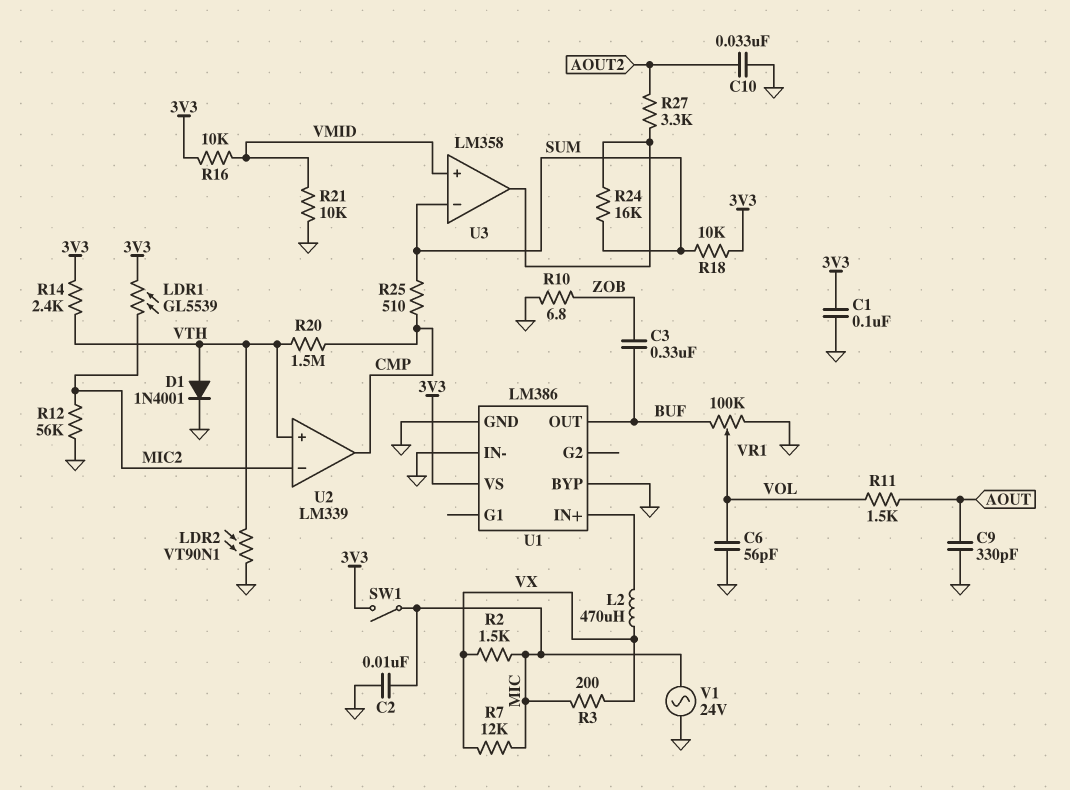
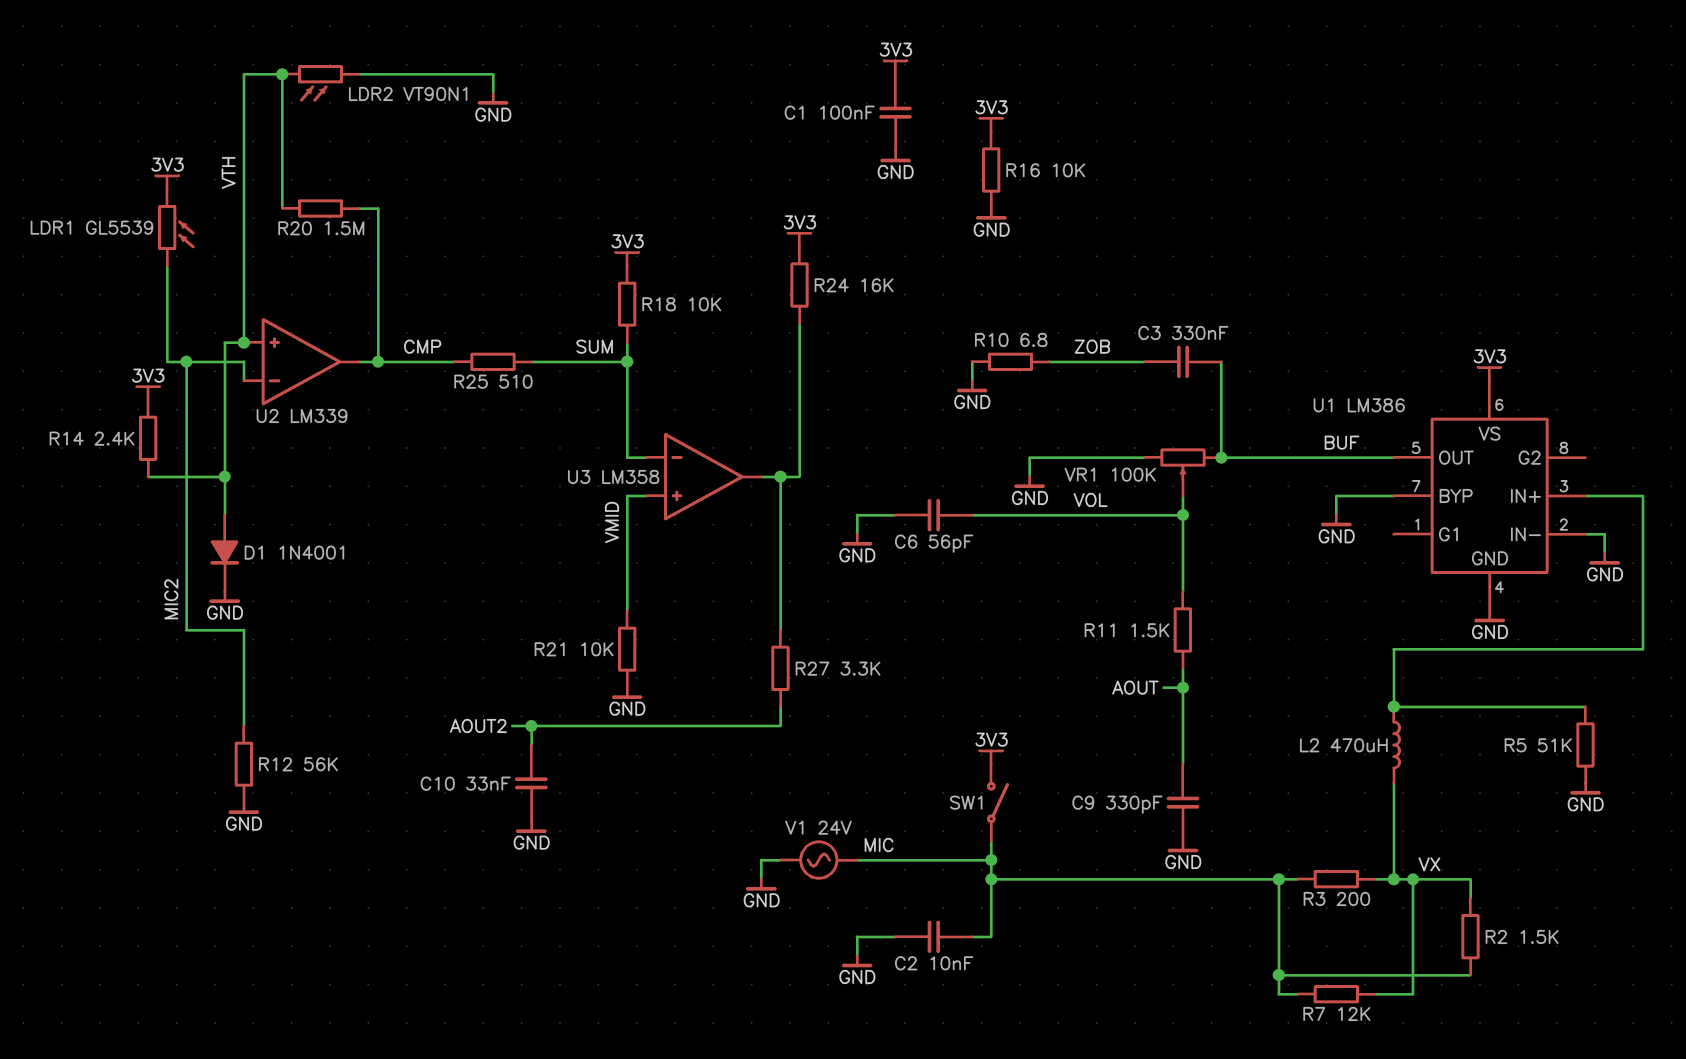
R5: none -> 51k (GND, U1/IN+)
R16: 10k (3V3, VMID) -> 10k (3V3, GND)
R24: 16k (SUM, U3/out) -> 16k (3V3, U3/out)

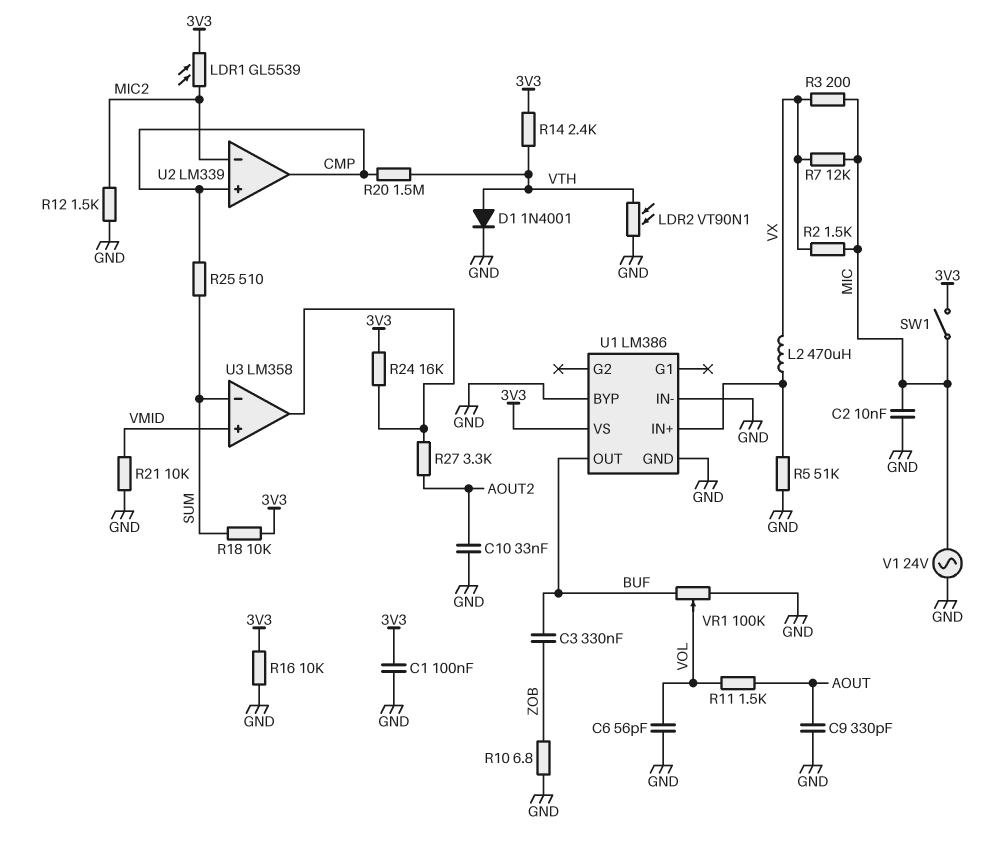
R12: 56k (GND, MIC2) -> 1.5k (GND, MIC2)
U2 pin in+: VTH -> CMP

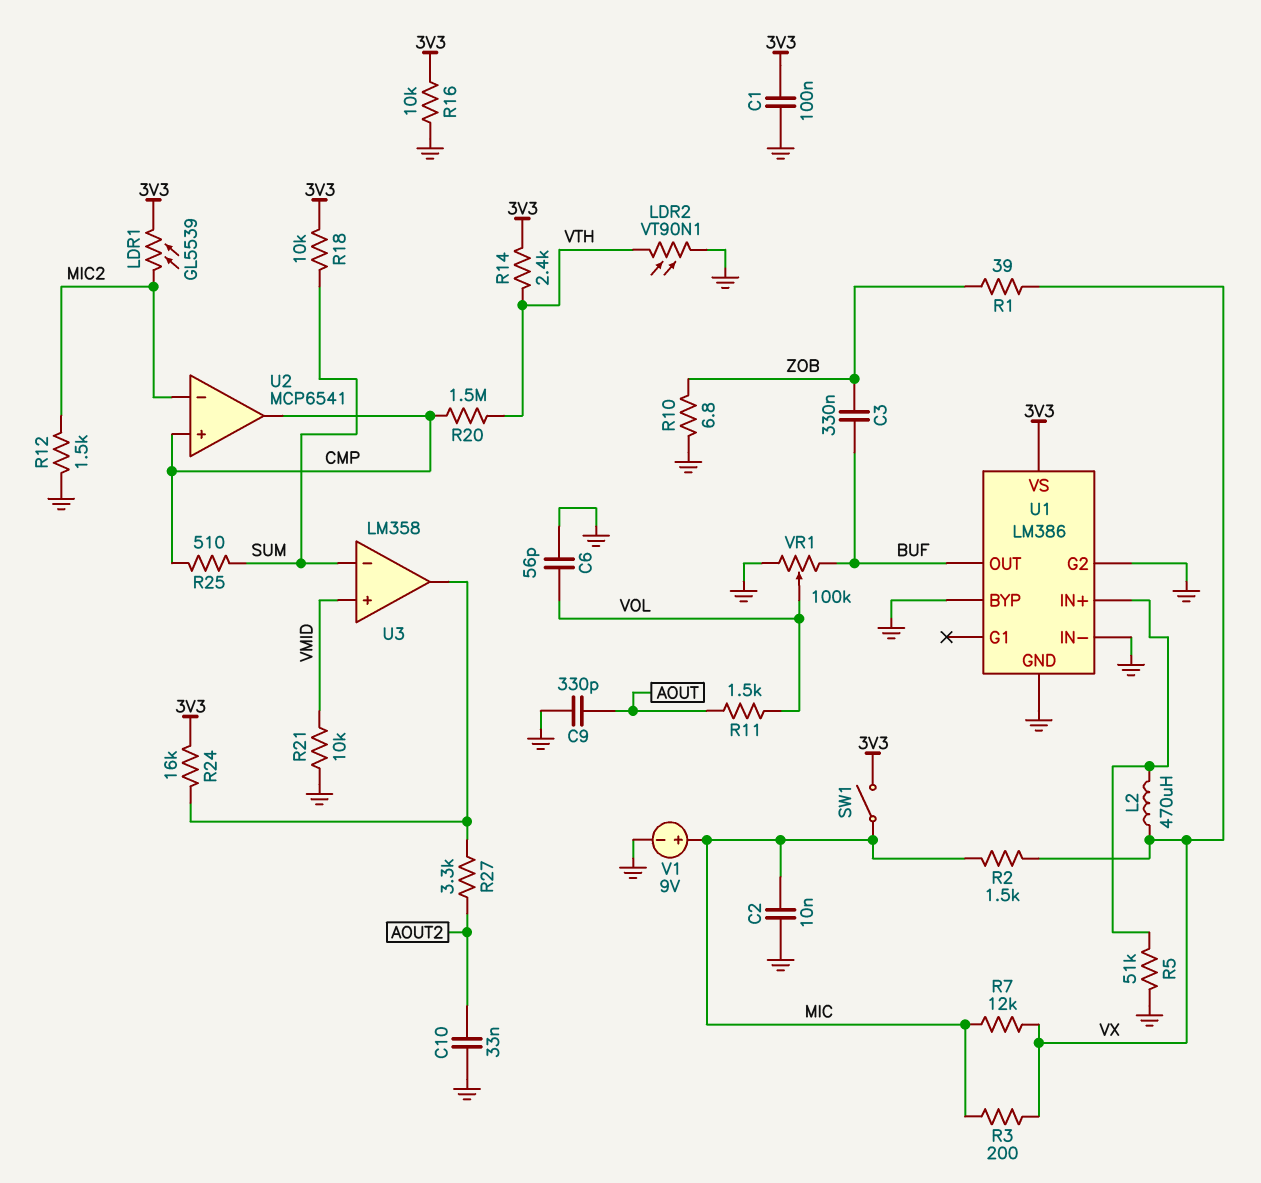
D1: diode 1N4001 (A VTH, K GND) -> none
R1: none -> 39 (VX, ZOB)
U1 pin G2: none -> GND
U2: LM339 -> MCP6541
V1: AC 24V (GND, MIC) -> 9V (plus MIC, minus GND)

